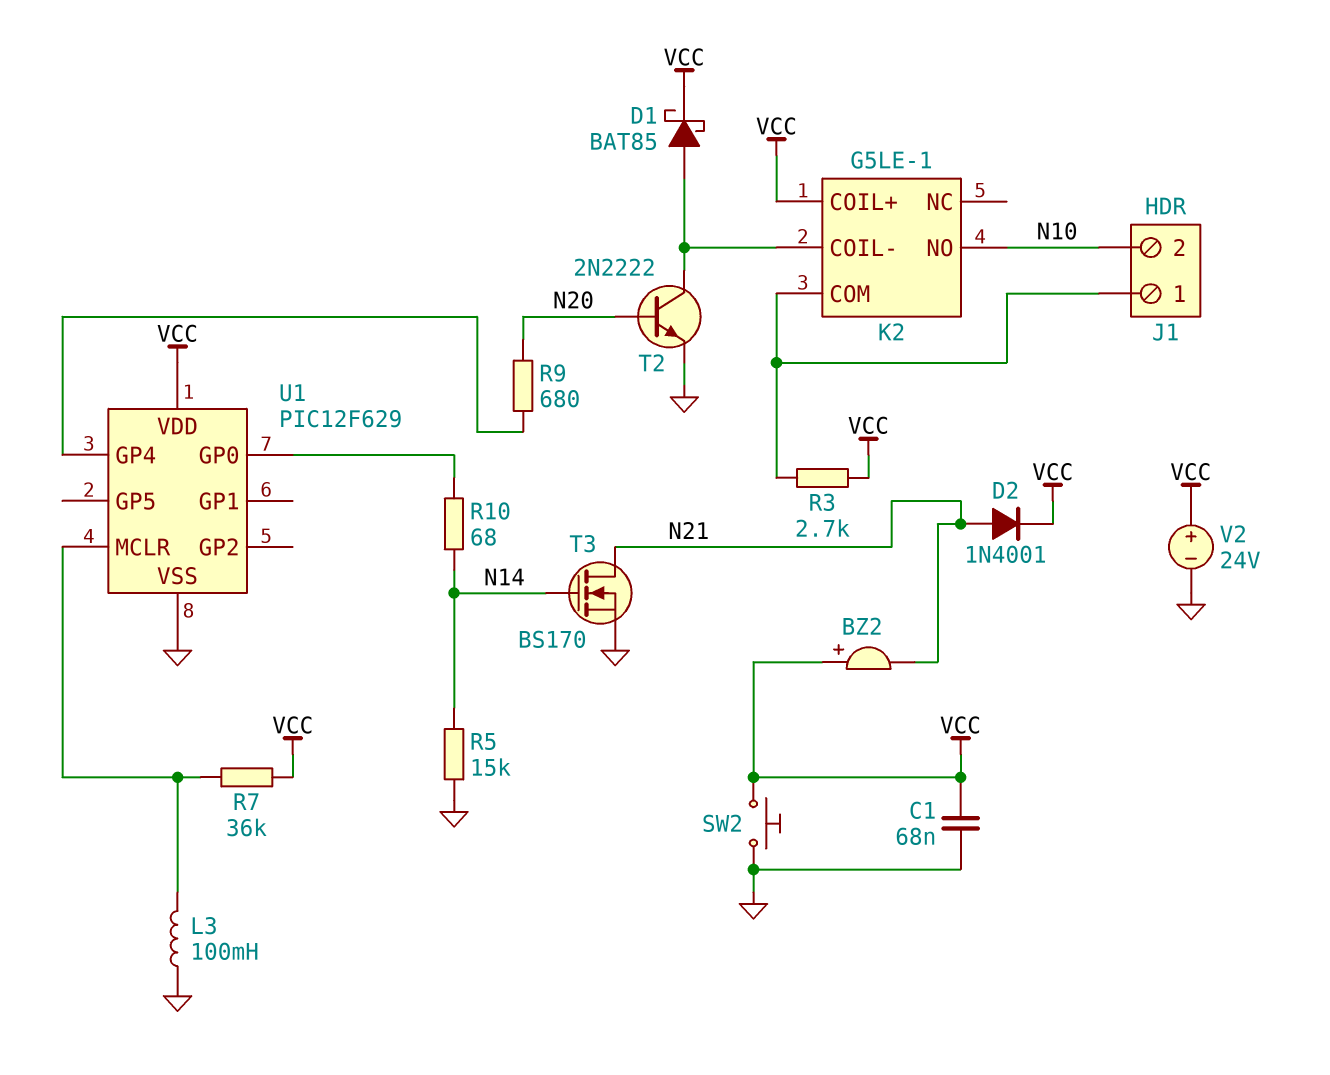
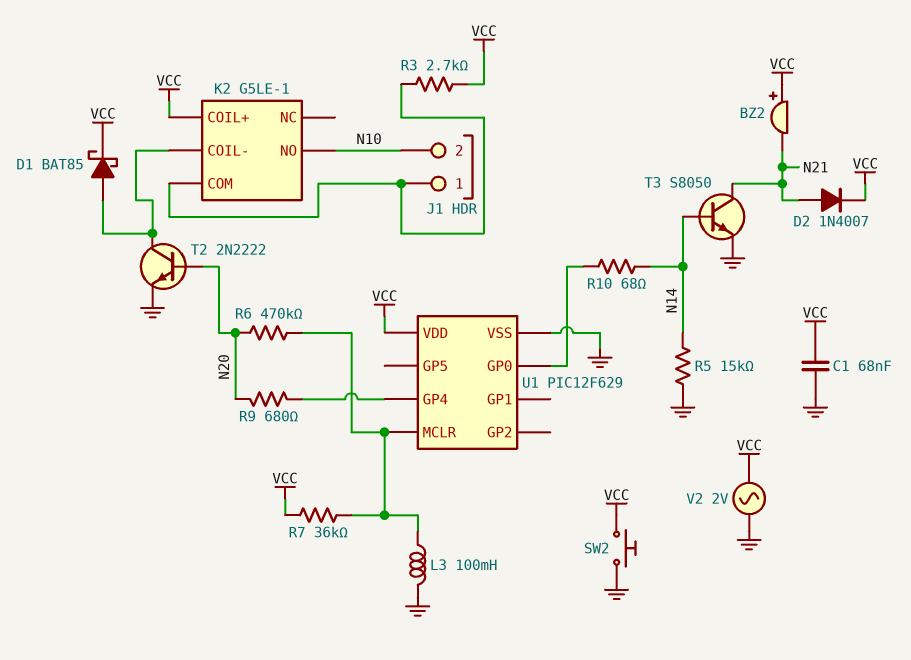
D2: diode 1N4001 (A N21, K VCC) -> diode 1N4007 (A N21, K VCC)
R6: none -> 470k (N20, U1/MCLR)
T3: NMOS BS170 (G N14, D N21, S GND) -> NPN S8050 (B N14, C N21, E GND)
V2: 24V (plus VCC, minus GND) -> AC 2V (GND, VCC)

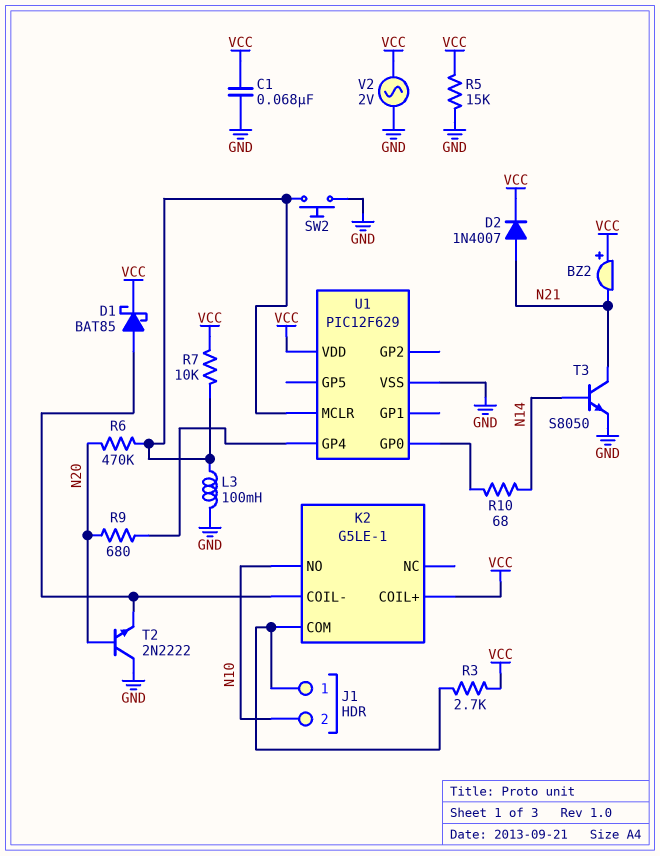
R5: 15k (GND, N14) -> 15k (GND, VCC)
R7: 36k (U1/MCLR, VCC) -> 10k (U1/MCLR, VCC)
SW2: button (GND, VCC) -> button (GND, U1/MCLR)
T2: NPN 2N2222 (B N20, C K2/COIL-, E GND) -> NPN 2N2222 (B N20, C GND, E K2/COIL-)

